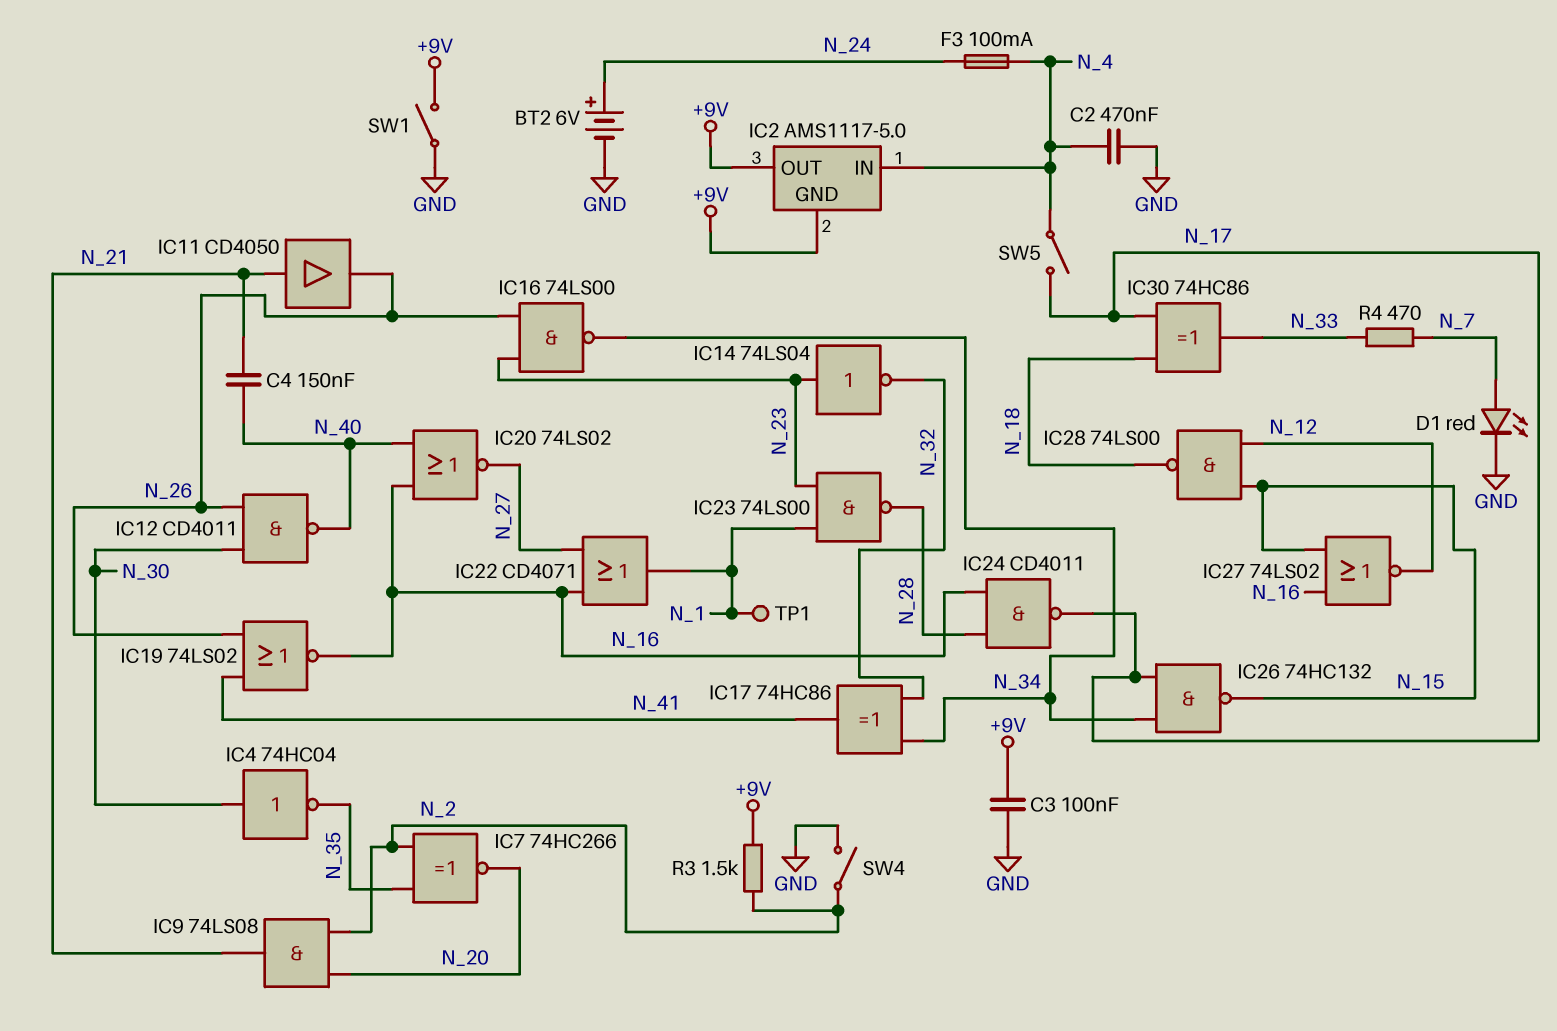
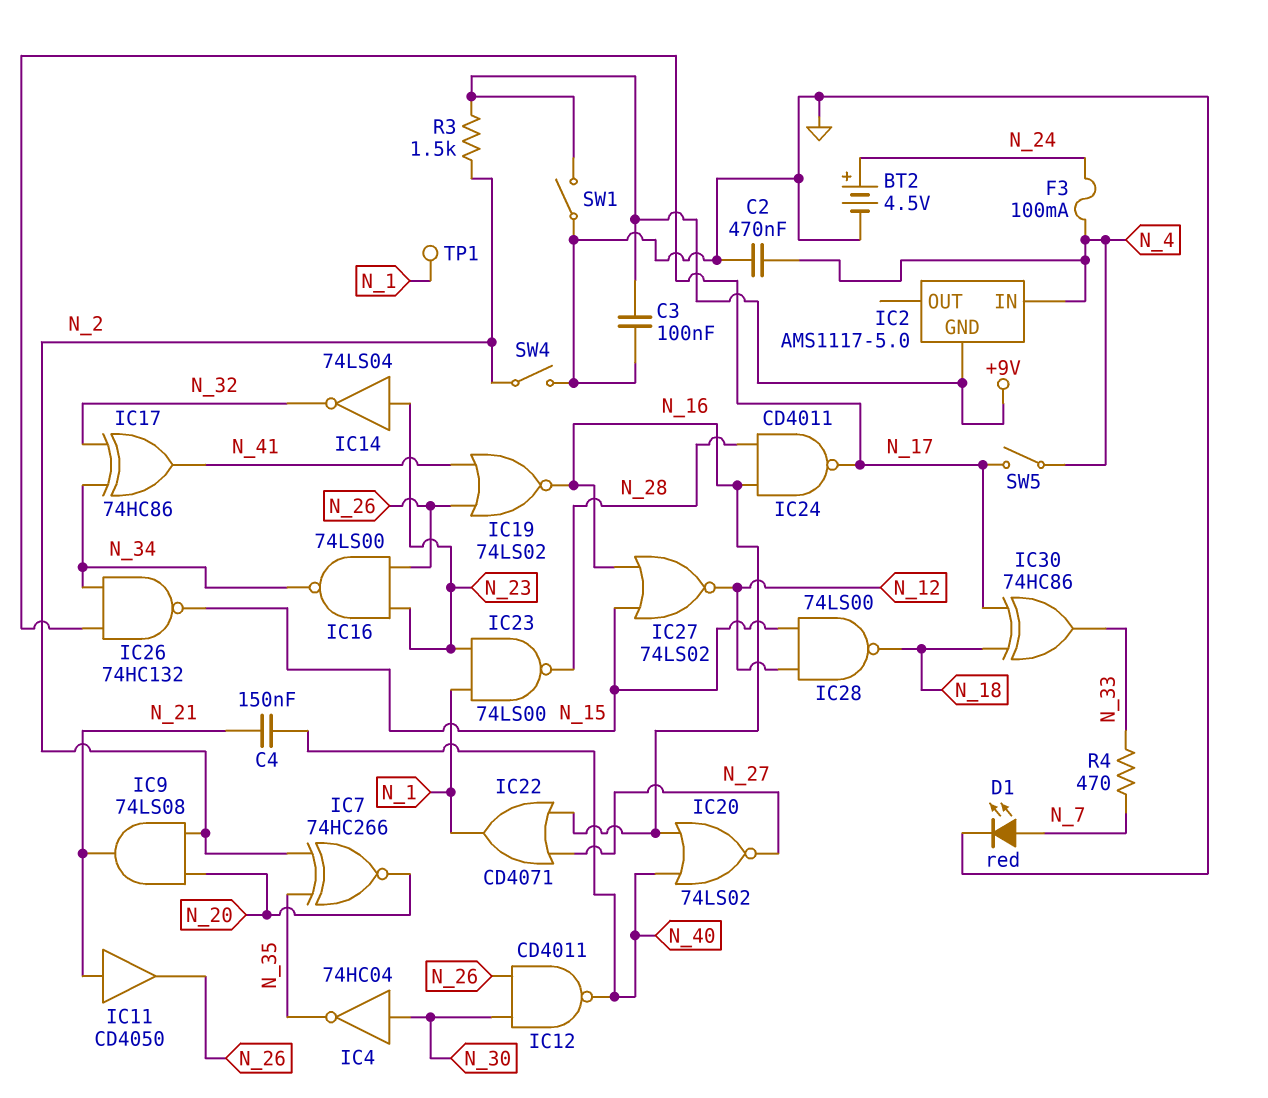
BT2: 6V (plus N_24, minus GND) -> 4.5V (plus N_24, minus GND)
IC2 pin OUT: +9V -> none

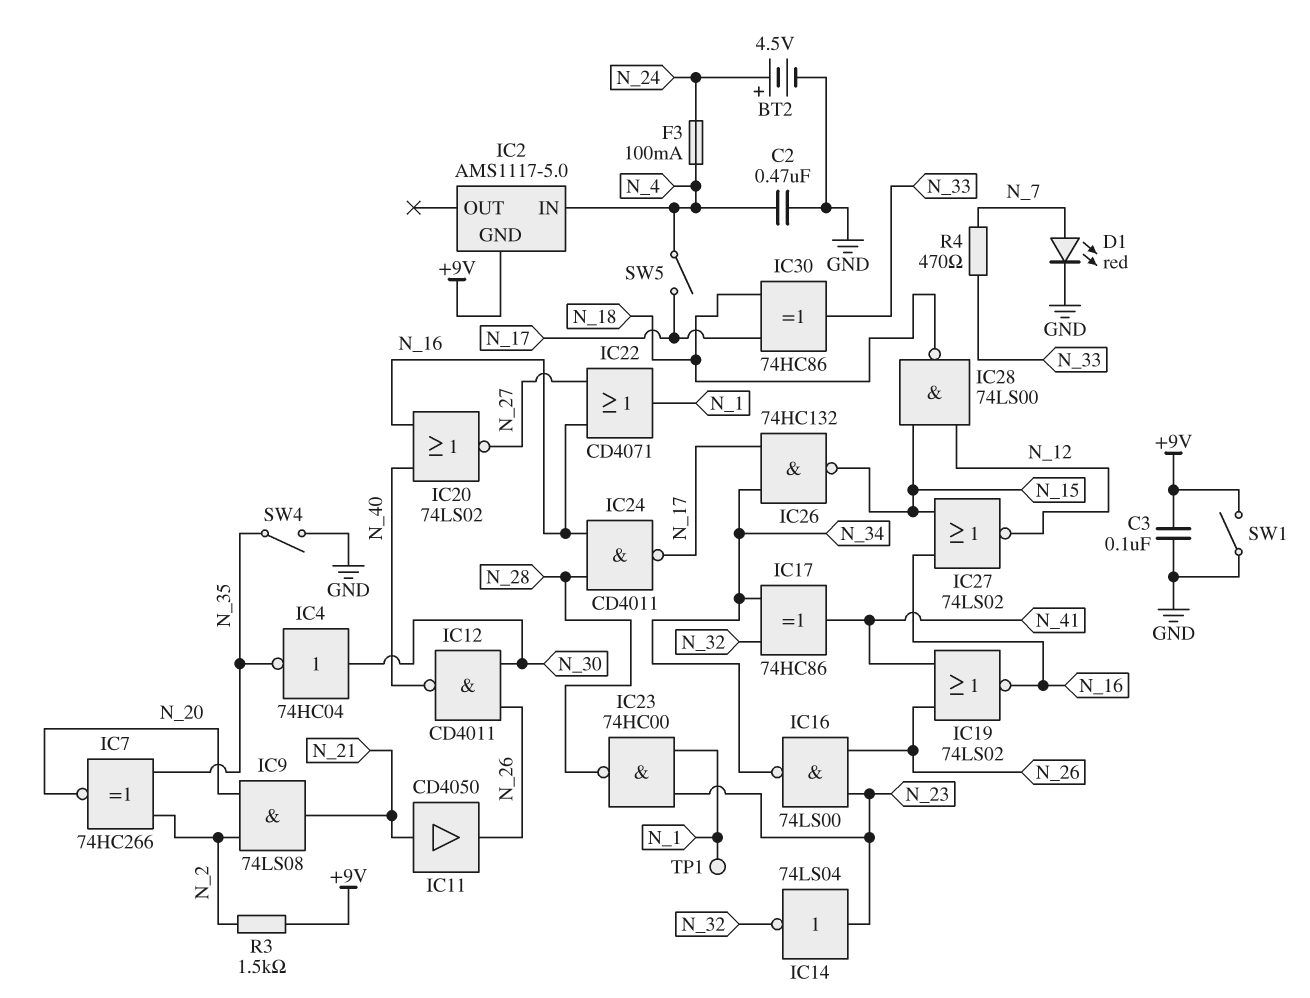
C4: 150nF (N_21, N_40) -> none
IC23: NAND 74LS00 (in N_1, in N_23, out N_28) -> NAND 74HC00 (in N_1, in N_23, out N_28)
SW4: switch (GND, N_2) -> switch (GND, N_35)

